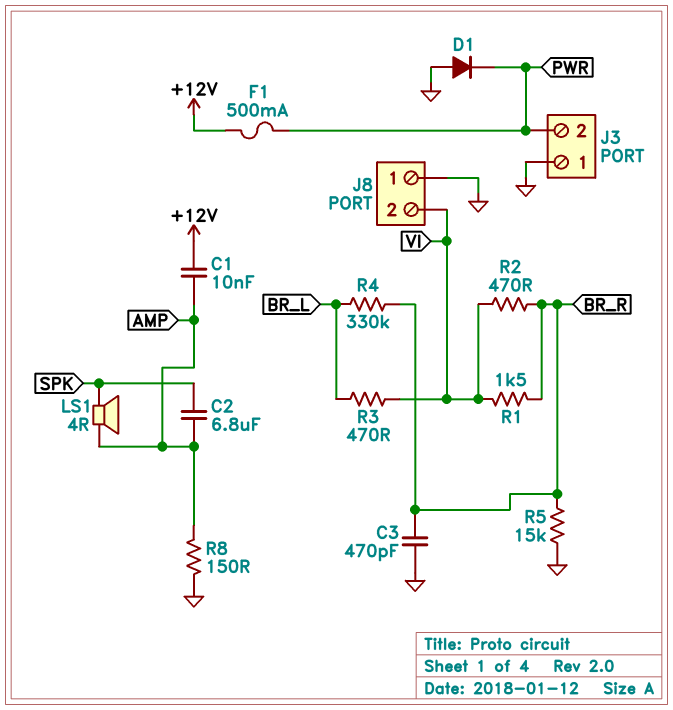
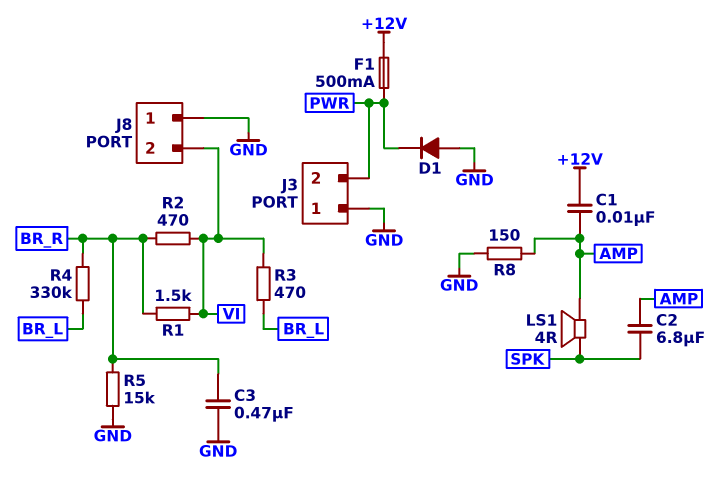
C3: 470pF (BR_R, GND) -> 470nF (BR_R, GND)

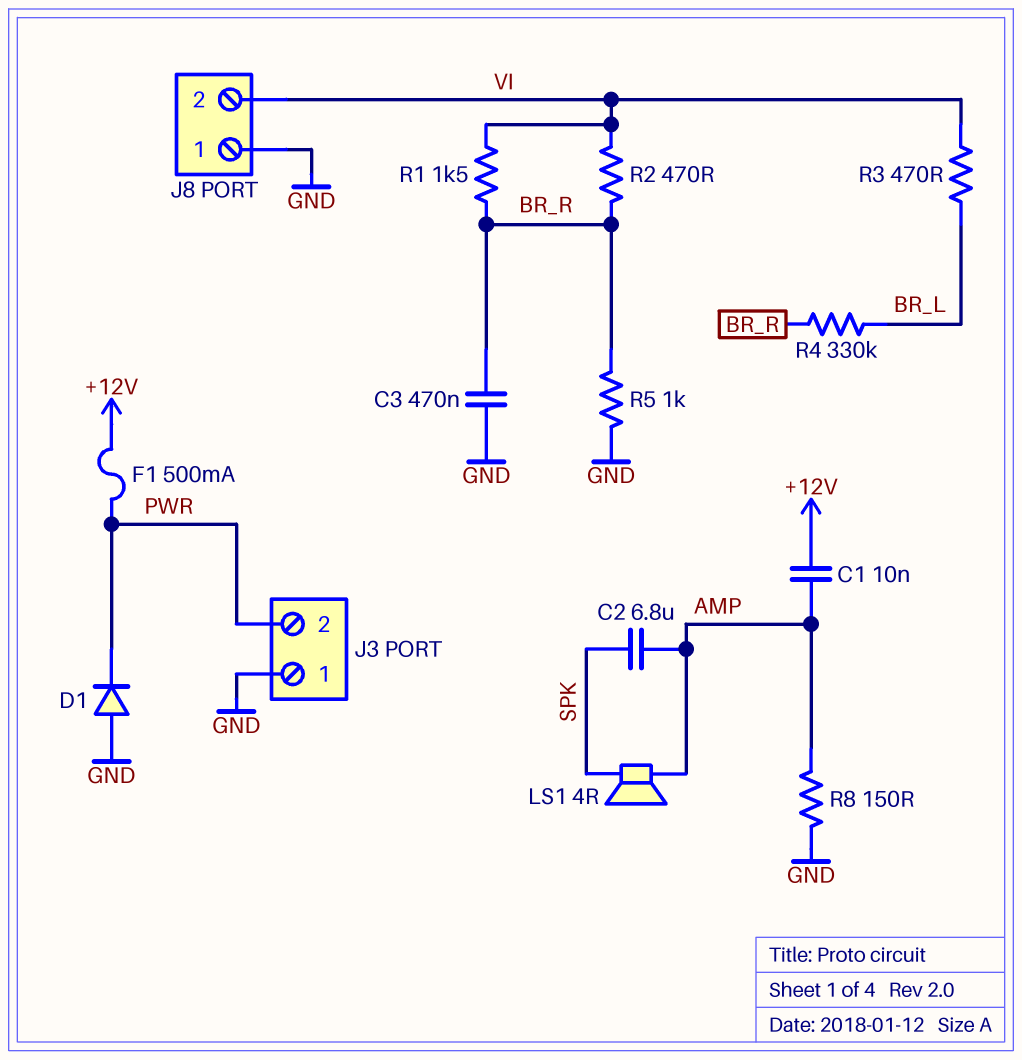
R5: 15k (BR_R, GND) -> 1k (BR_R, GND)

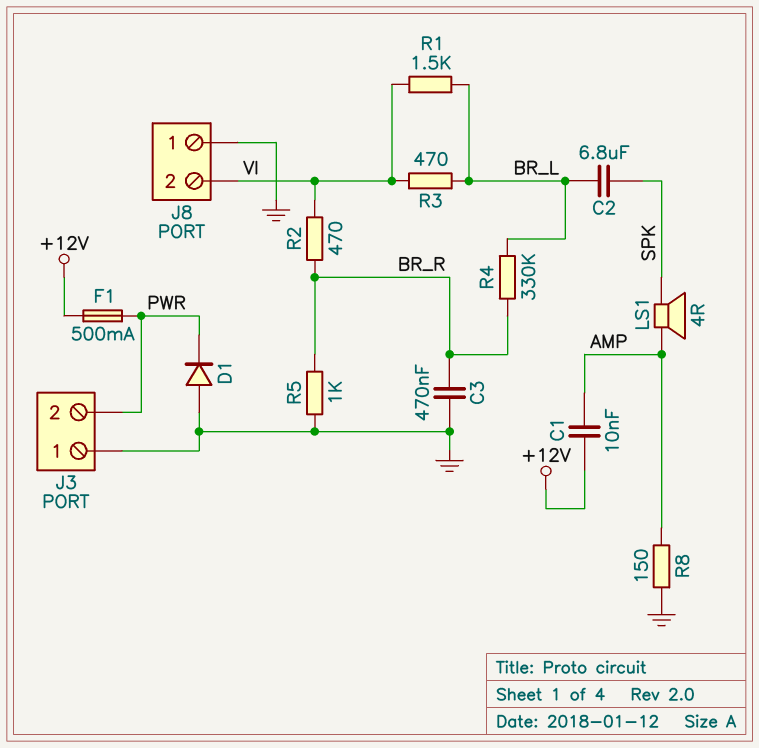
C2: 6.8uF (AMP, SPK) -> 6.8uF (BR_L, SPK)
R1: 1.5k (BR_R, VI) -> 1.5k (BR_L, VI)

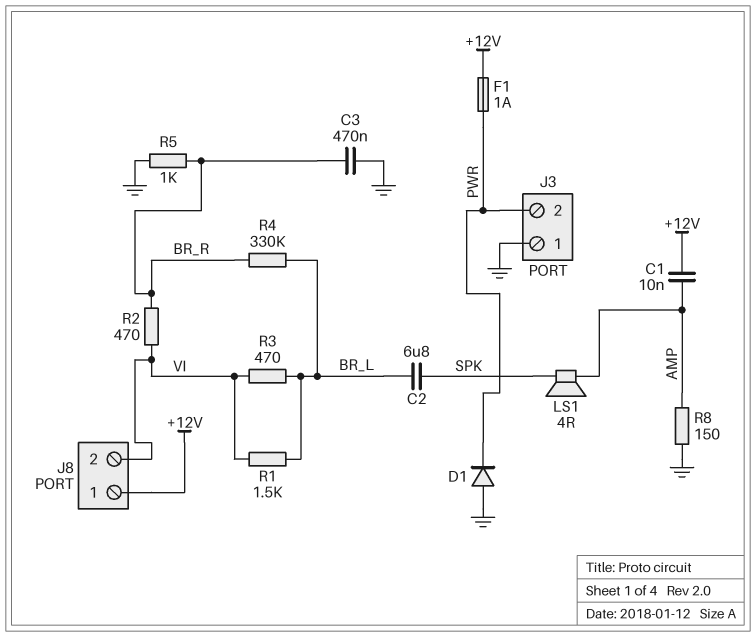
F1: 500mA (+12V, PWR) -> 1A (+12V, PWR)
J8 pin 1: GND -> +12V

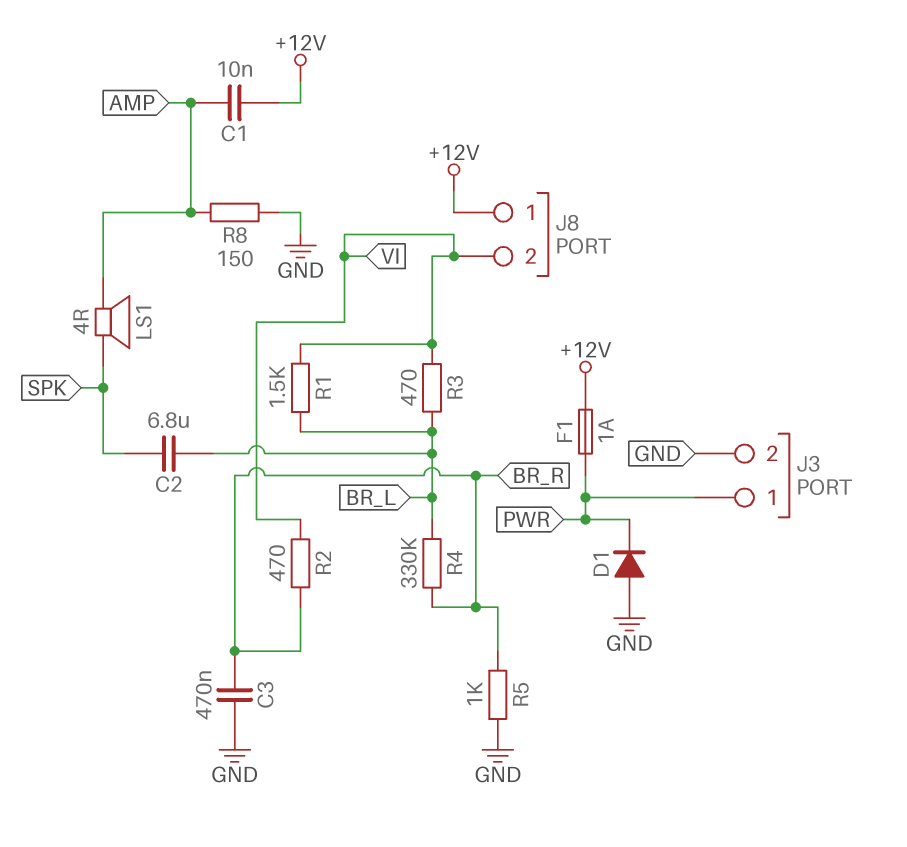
J3 pin 1: GND -> PWR
J3 pin 2: PWR -> GND

